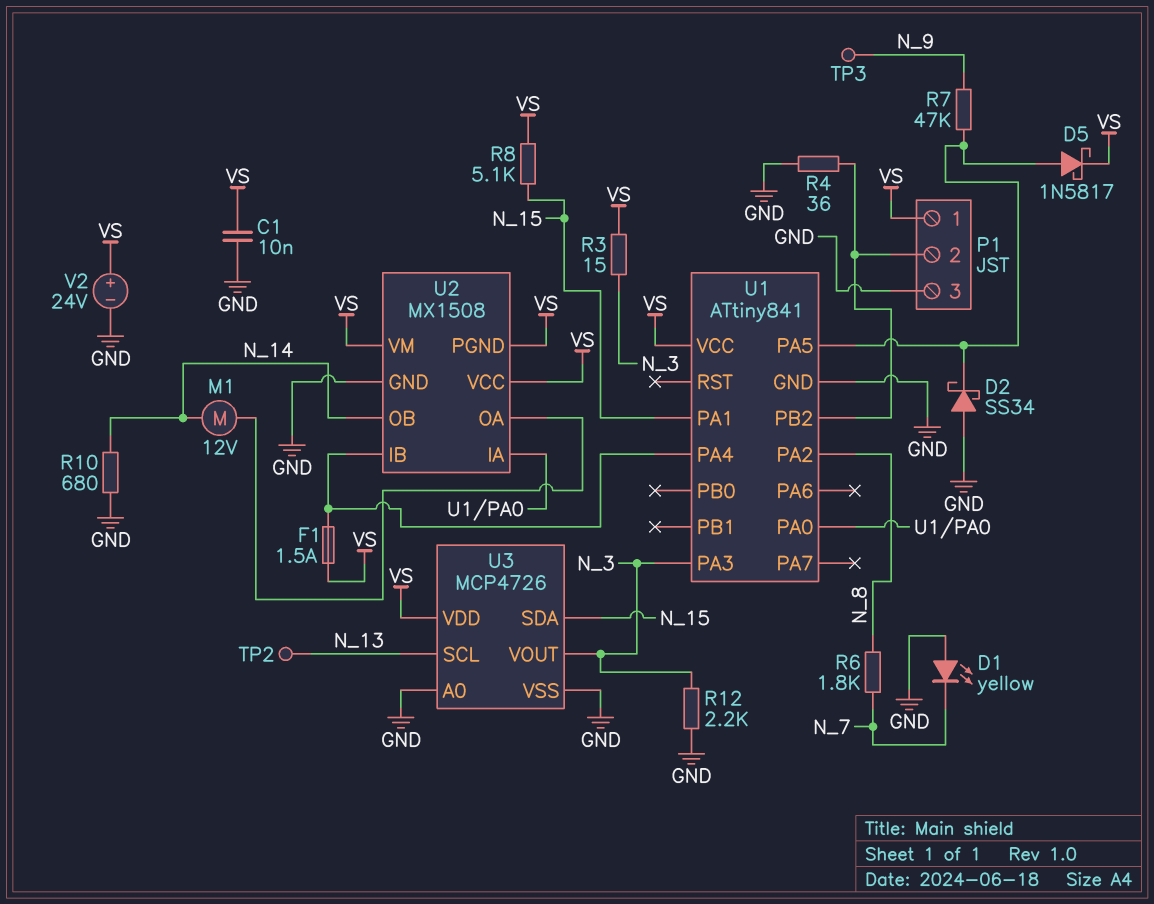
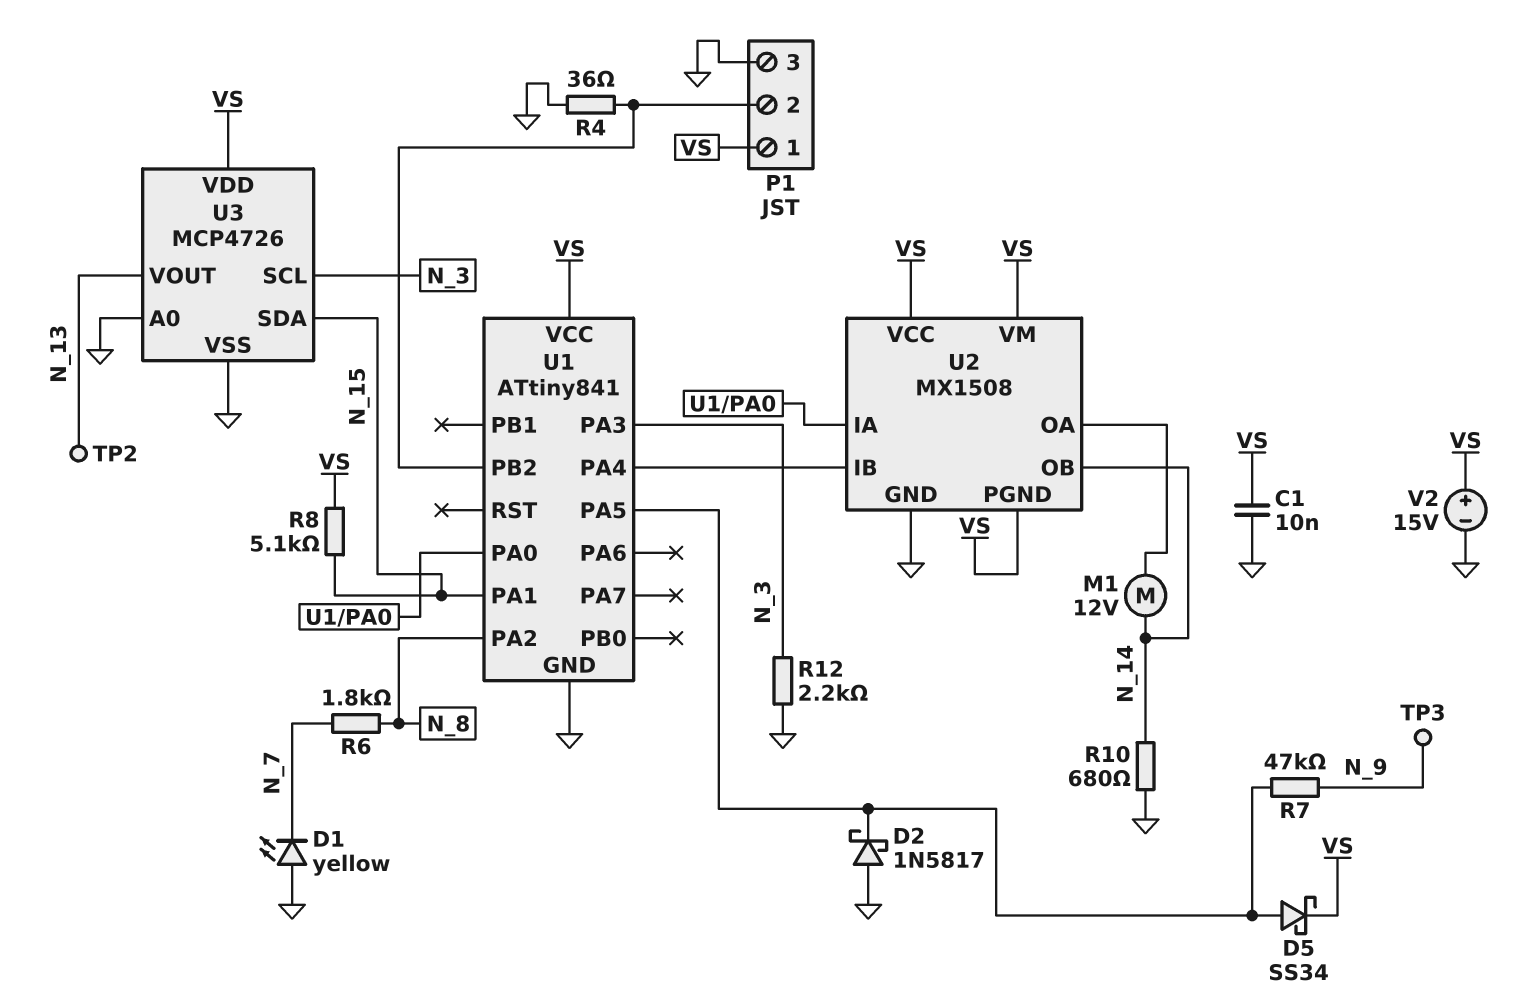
D2: schottky SS34 (A GND, K U1/PA5) -> schottky 1N5817 (A GND, K U1/PA5)
D5: schottky 1N5817 (A U1/PA5, K VS) -> schottky SS34 (A U1/PA5, K VS)
F1: 1.5A (U1/PA4, VS) -> none
R3: 15 (N_3, VS) -> none
U3 pin SCL: N_13 -> N_3
U3 pin VOUT: N_3 -> N_13
V2: 24V (plus VS, minus GND) -> 15V (plus VS, minus GND)

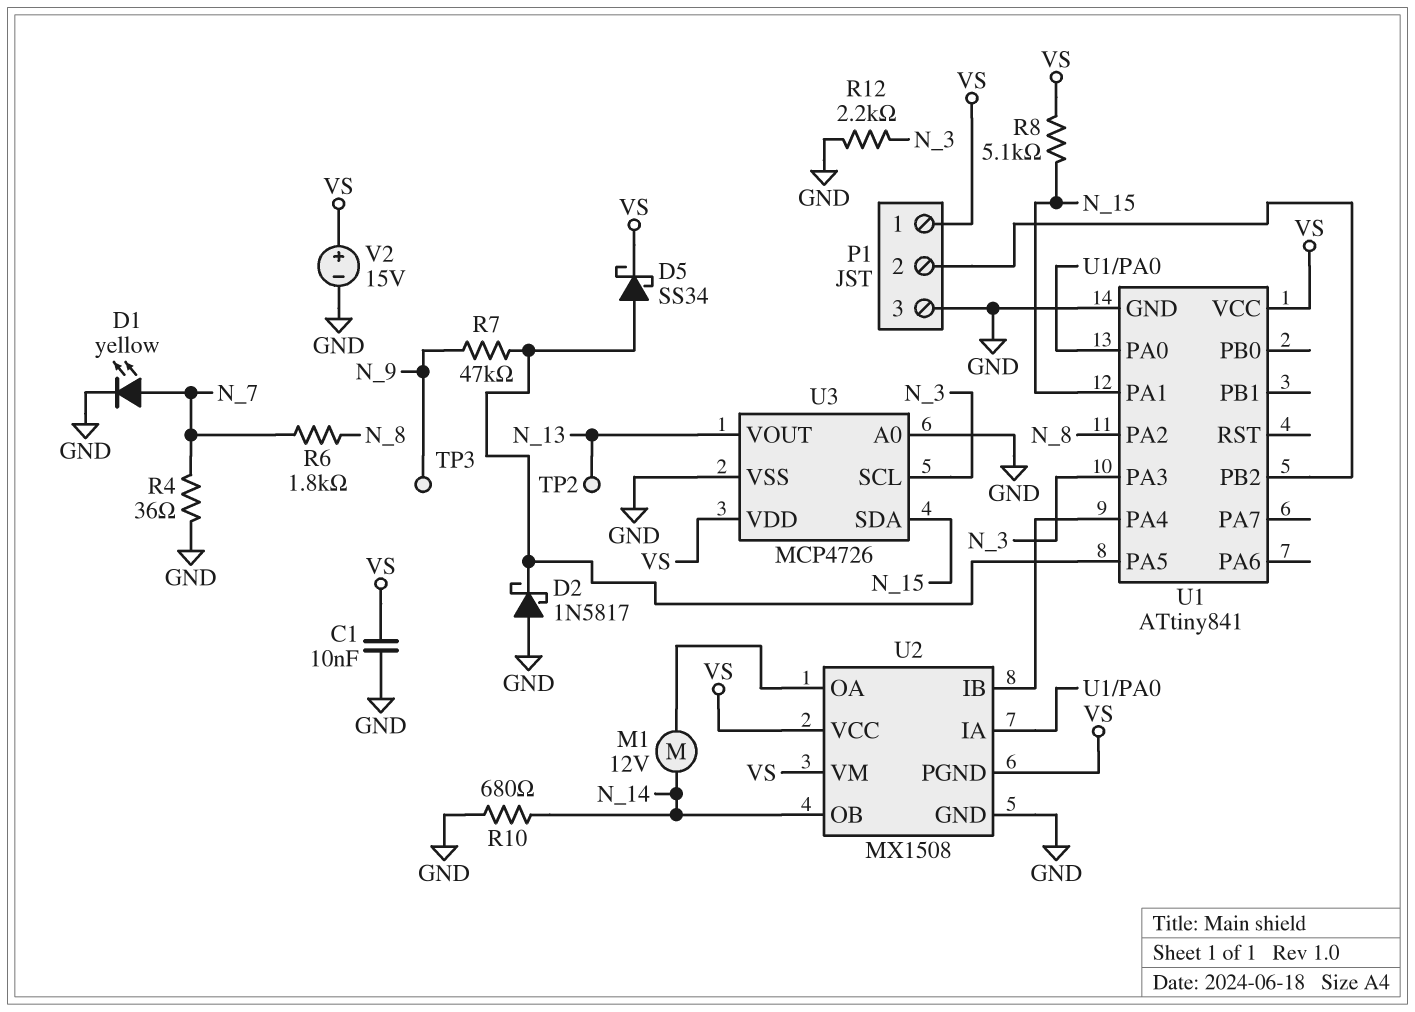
D1: LED yellow (A GND, K N_7) -> LED yellow (A N_7, K GND)
R4: 36 (GND, P1/2) -> 36 (GND, N_7)

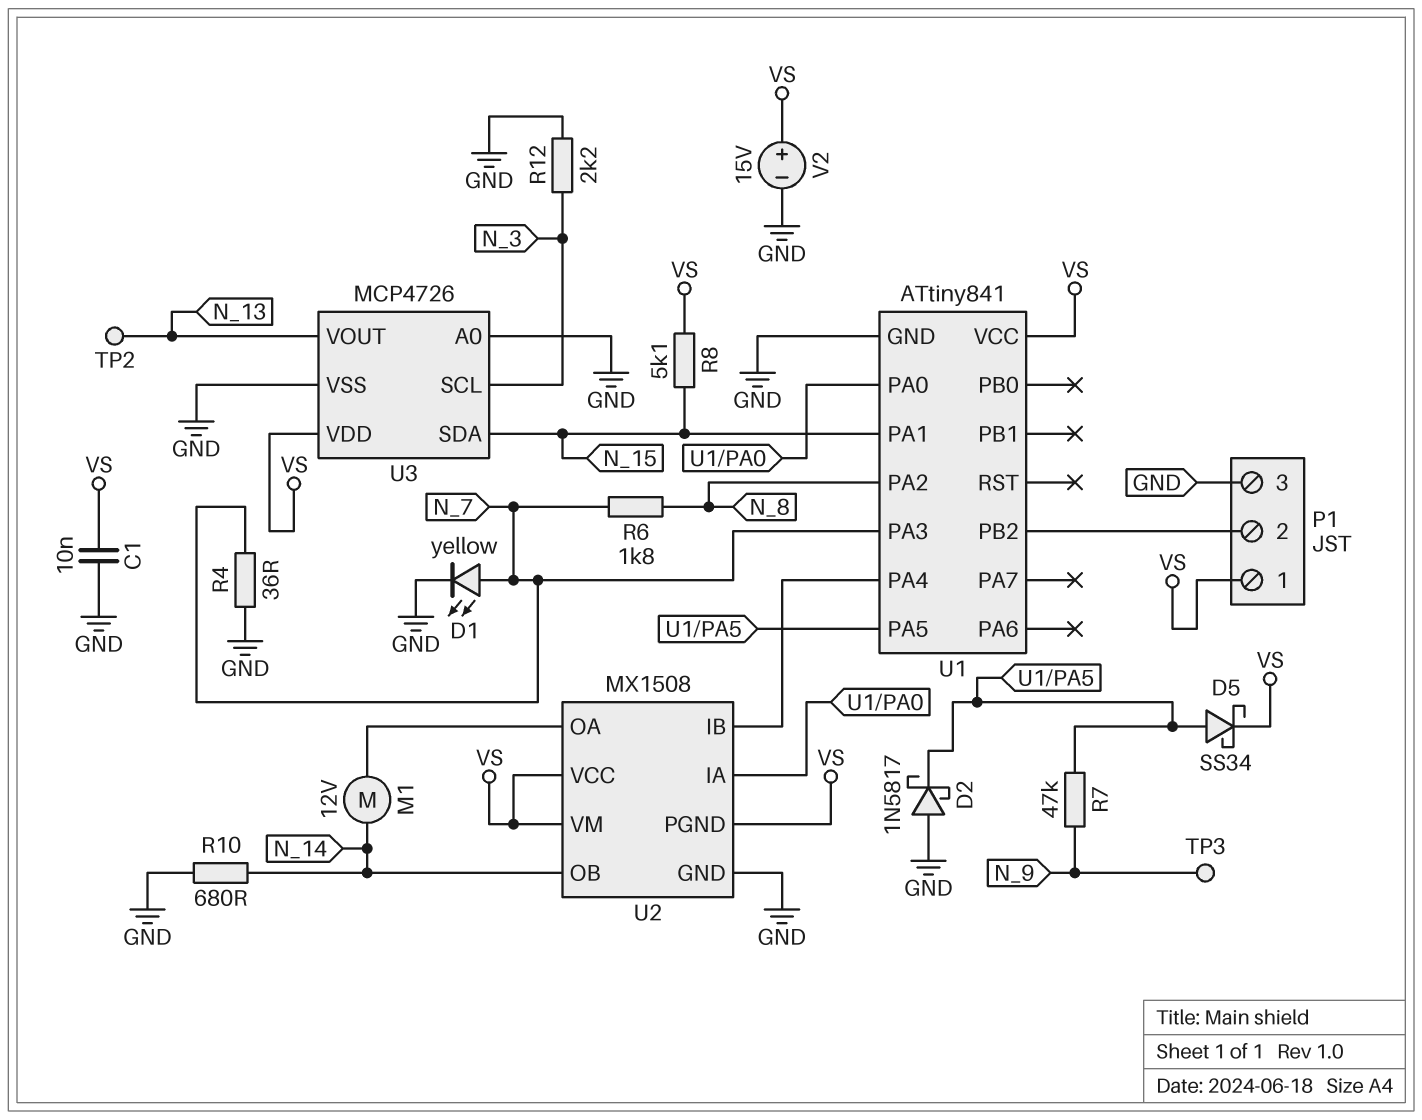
U1 pin PA3: N_3 -> N_7

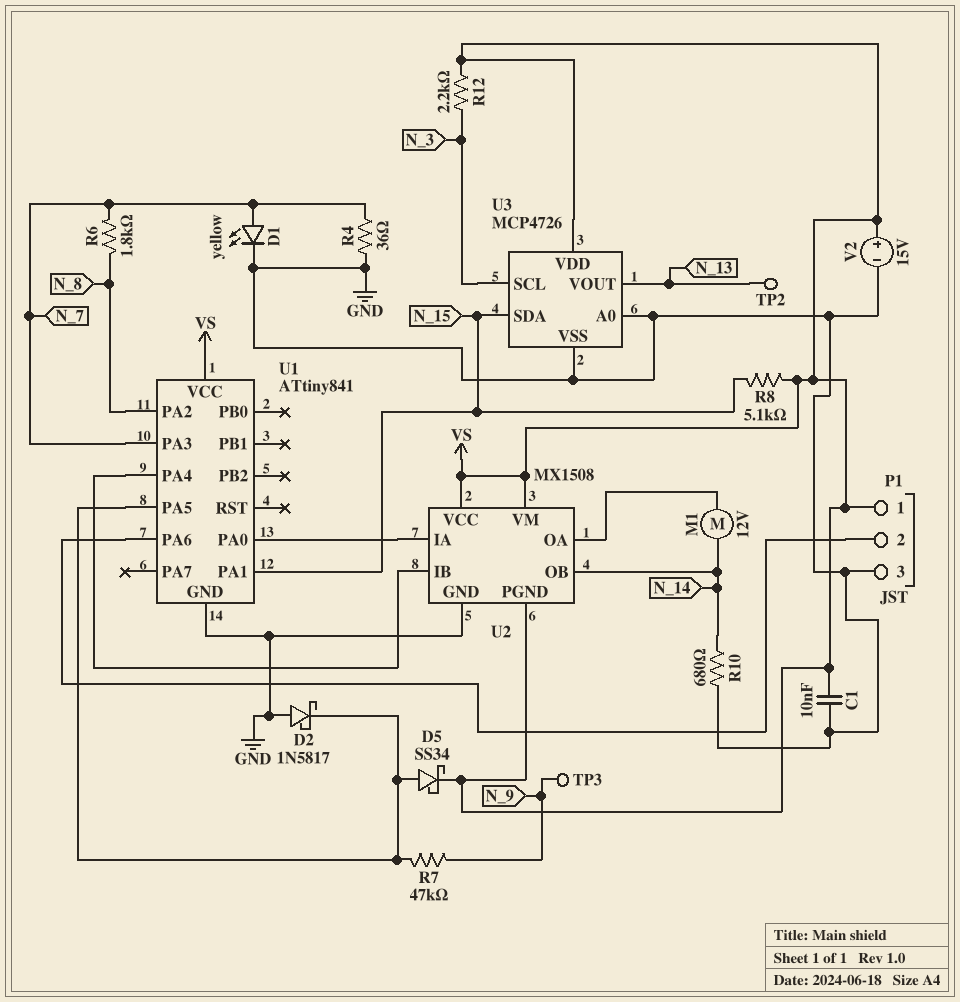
R12: 2.2k (GND, N_3) -> 2.2k (N_3, VS)
U1 pin PA6: none -> P1/2
U1 pin PB2: P1/2 -> none

